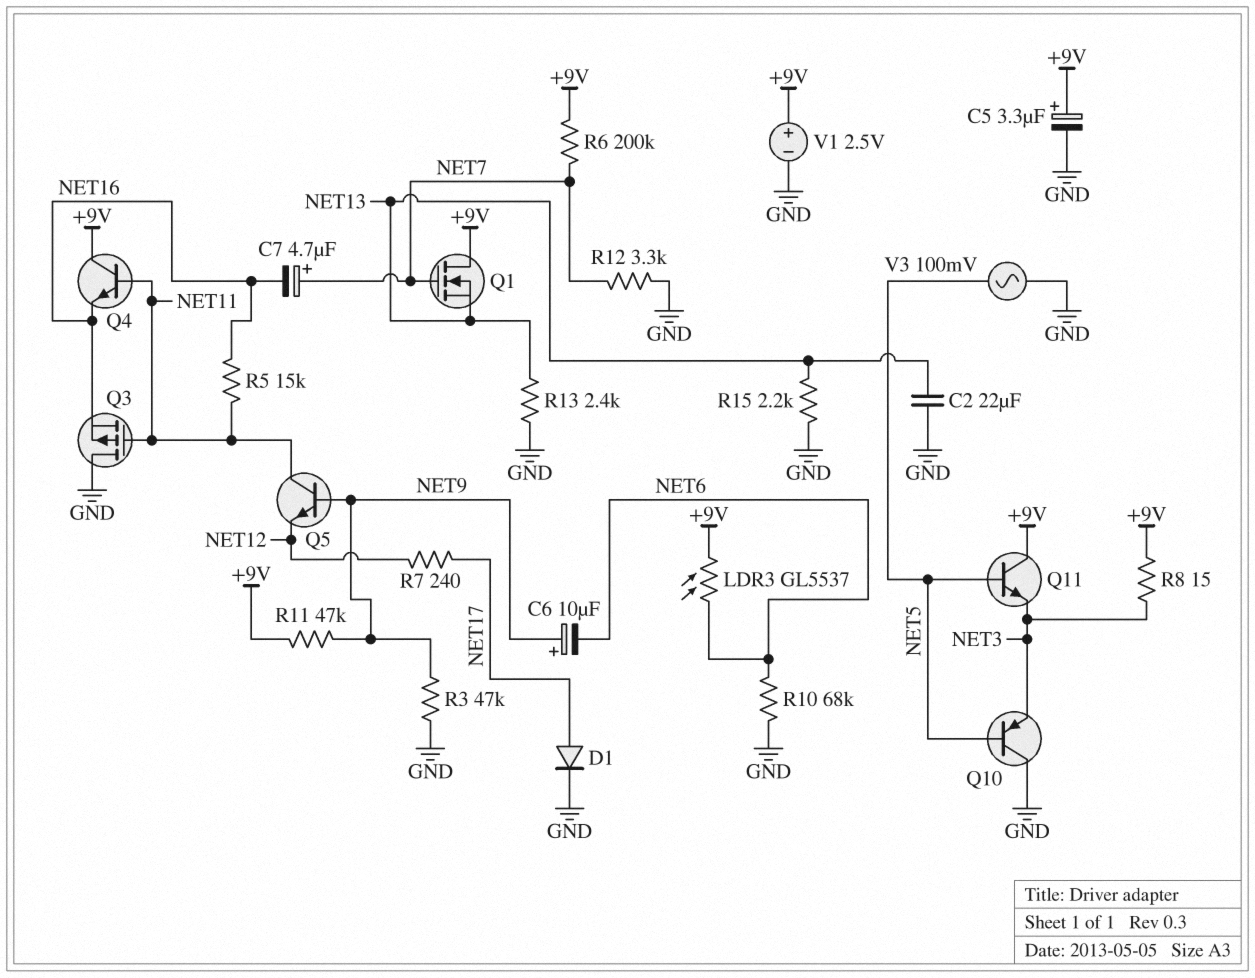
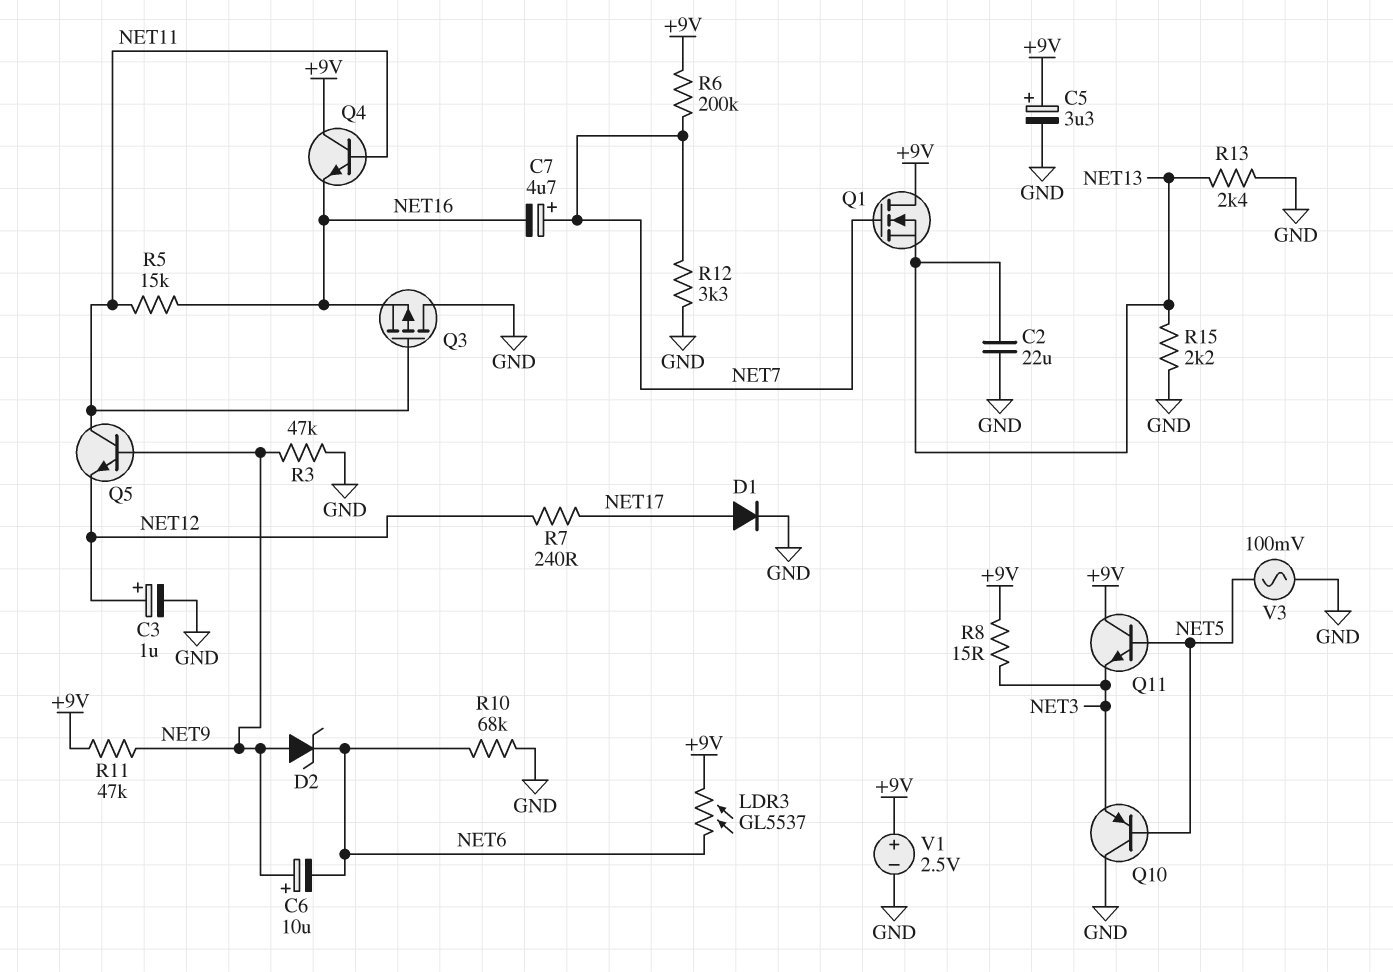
C3: none -> 1uF (plus NET12, minus GND)
D2: none -> zener (A NET9, K NET6)

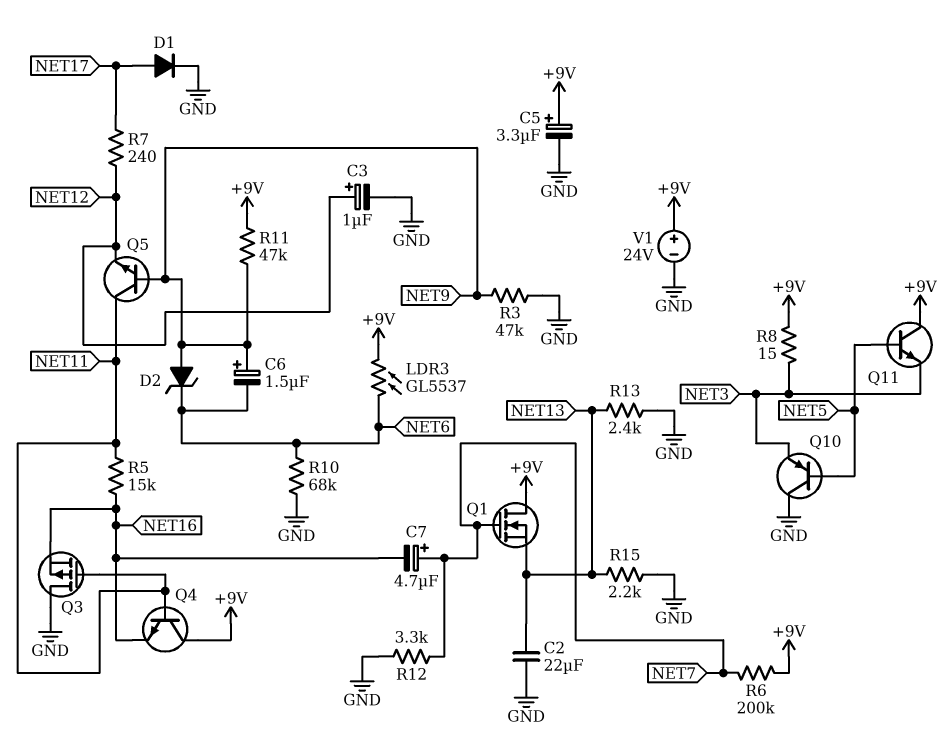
C6: 10uF (plus NET9, minus NET6) -> 1.5uF (plus NET9, minus NET6)
V1: 2.5V (plus +9V, minus GND) -> 24V (plus +9V, minus GND)
V3: AC 100mV (GND, NET5) -> none

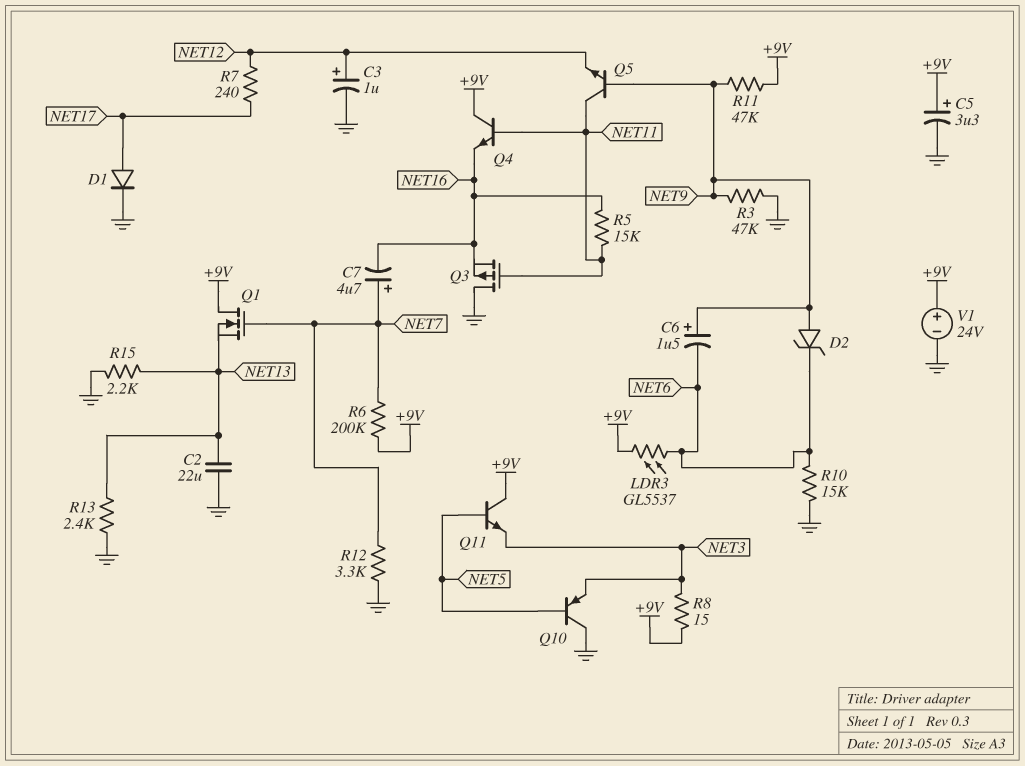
R10: 68k (GND, NET6) -> 15k (GND, NET6)

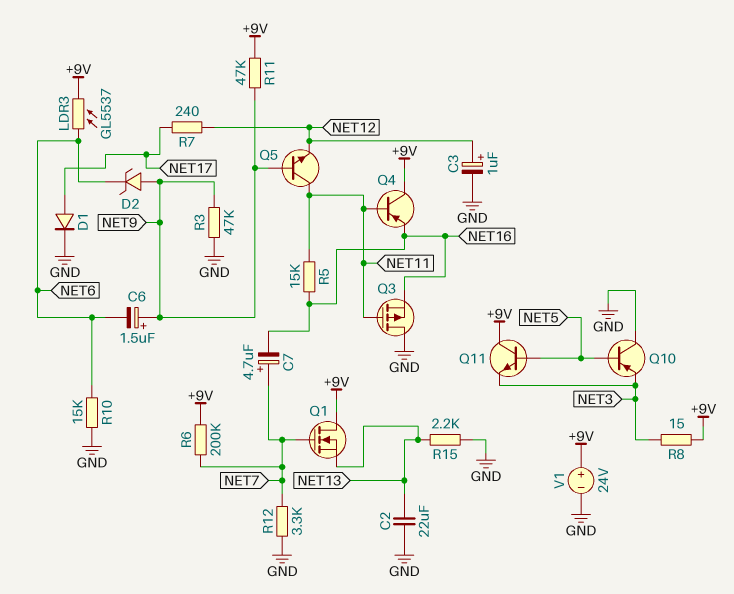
C5: 3.3uF (plus +9V, minus GND) -> none
Q4: NPN (B NET11, C +9V, E NET16) -> PNP (B NET11, C +9V, E NET16)
R13: 2.4k (GND, NET13) -> none

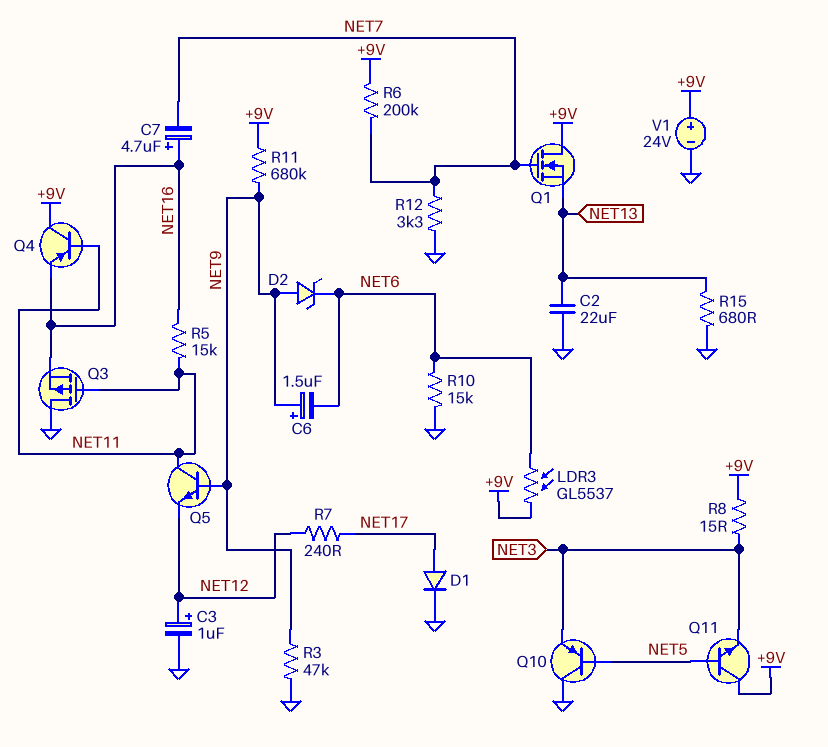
C7: 4.7uF (plus NET7, minus NET16) -> 4.7uF (plus NET16, minus NET7)
R11: 47k (+9V, NET9) -> 680k (+9V, NET9)
R15: 2.2k (GND, NET13) -> 680 (GND, NET13)

